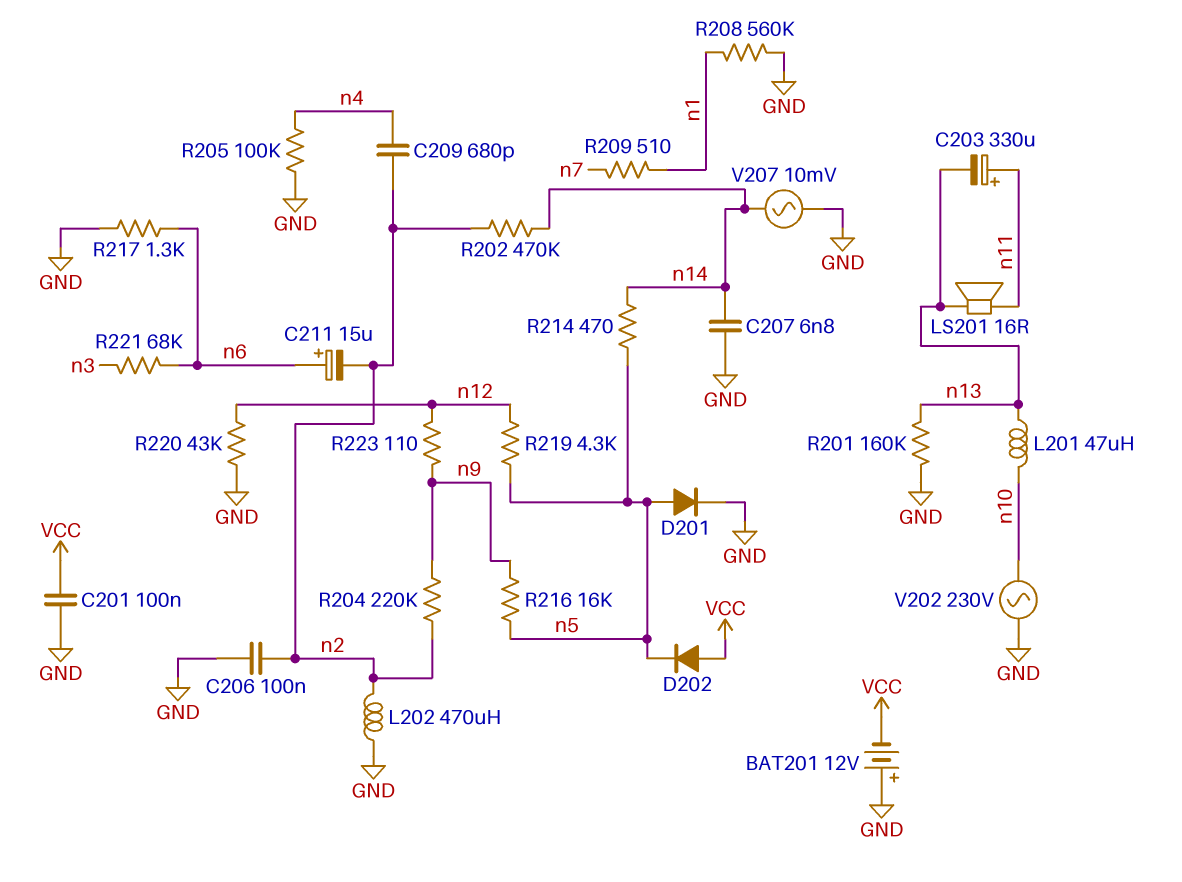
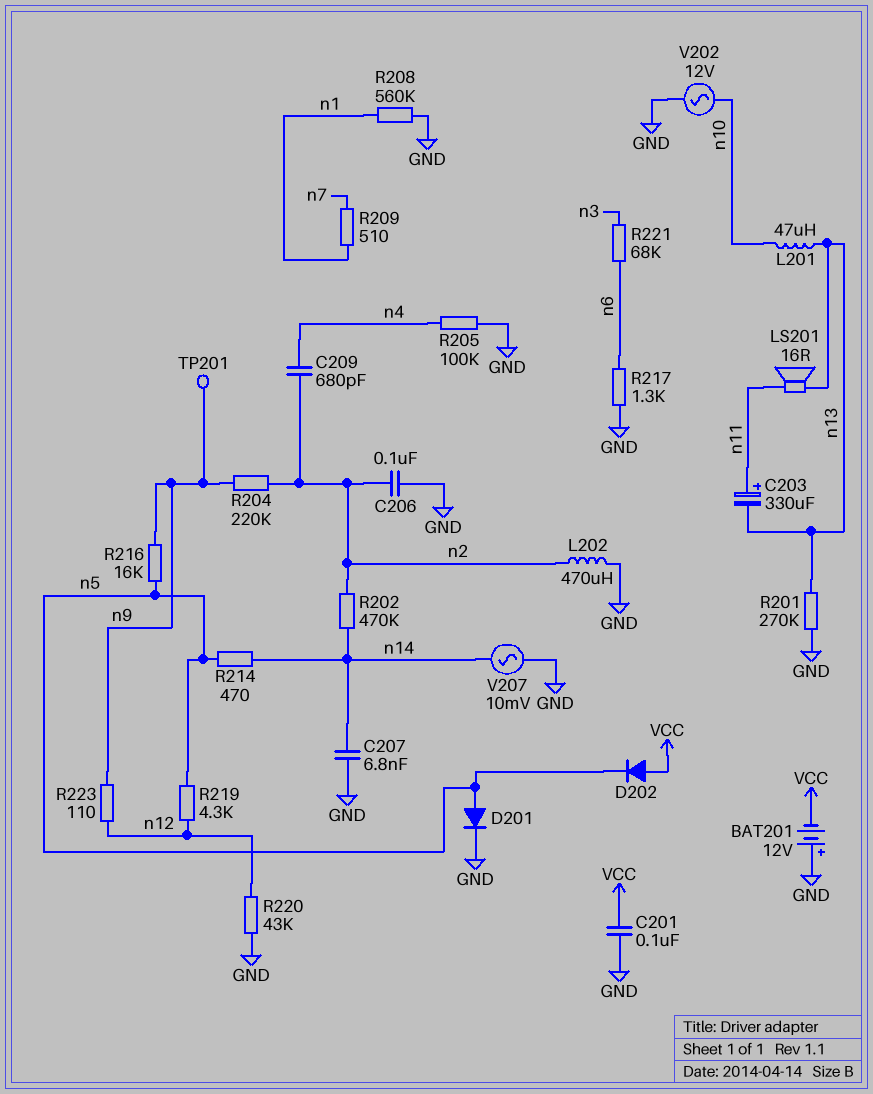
C211: 15uF (plus n6, minus n2) -> none
R201: 160k (GND, n13) -> 270k (GND, n13)
TP201: none -> test point (n9)
V202: AC 230V (GND, n10) -> AC 12V (GND, n10)

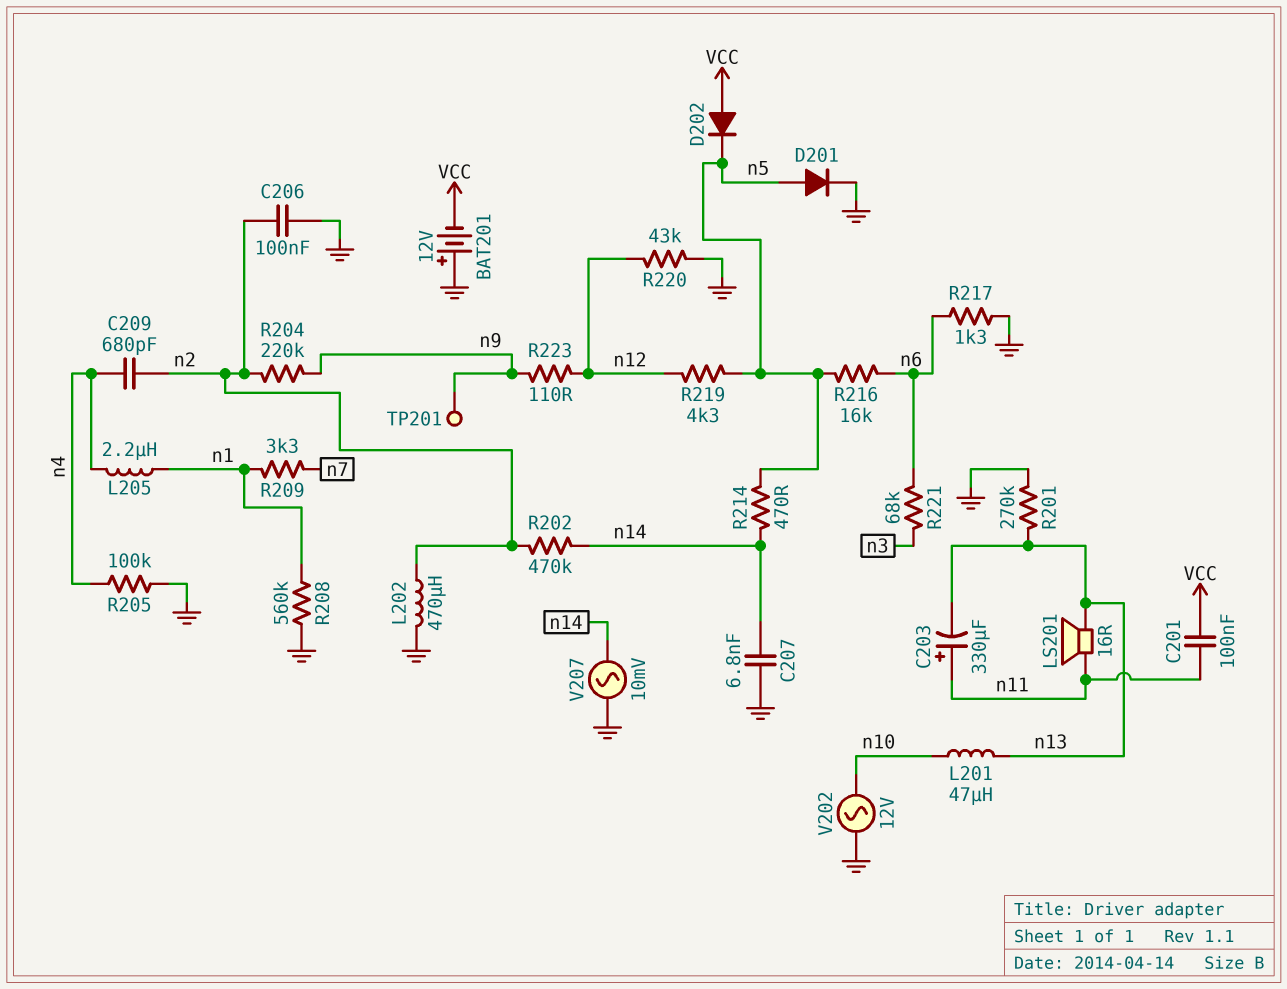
C201: 100nF (GND, VCC) -> 100nF (VCC, n11)
L205: none -> 2.2uH (n1, n4)
R209: 510 (n1, n7) -> 3.3k (n1, n7)
R216: 16k (n5, n9) -> 16k (n5, n6)

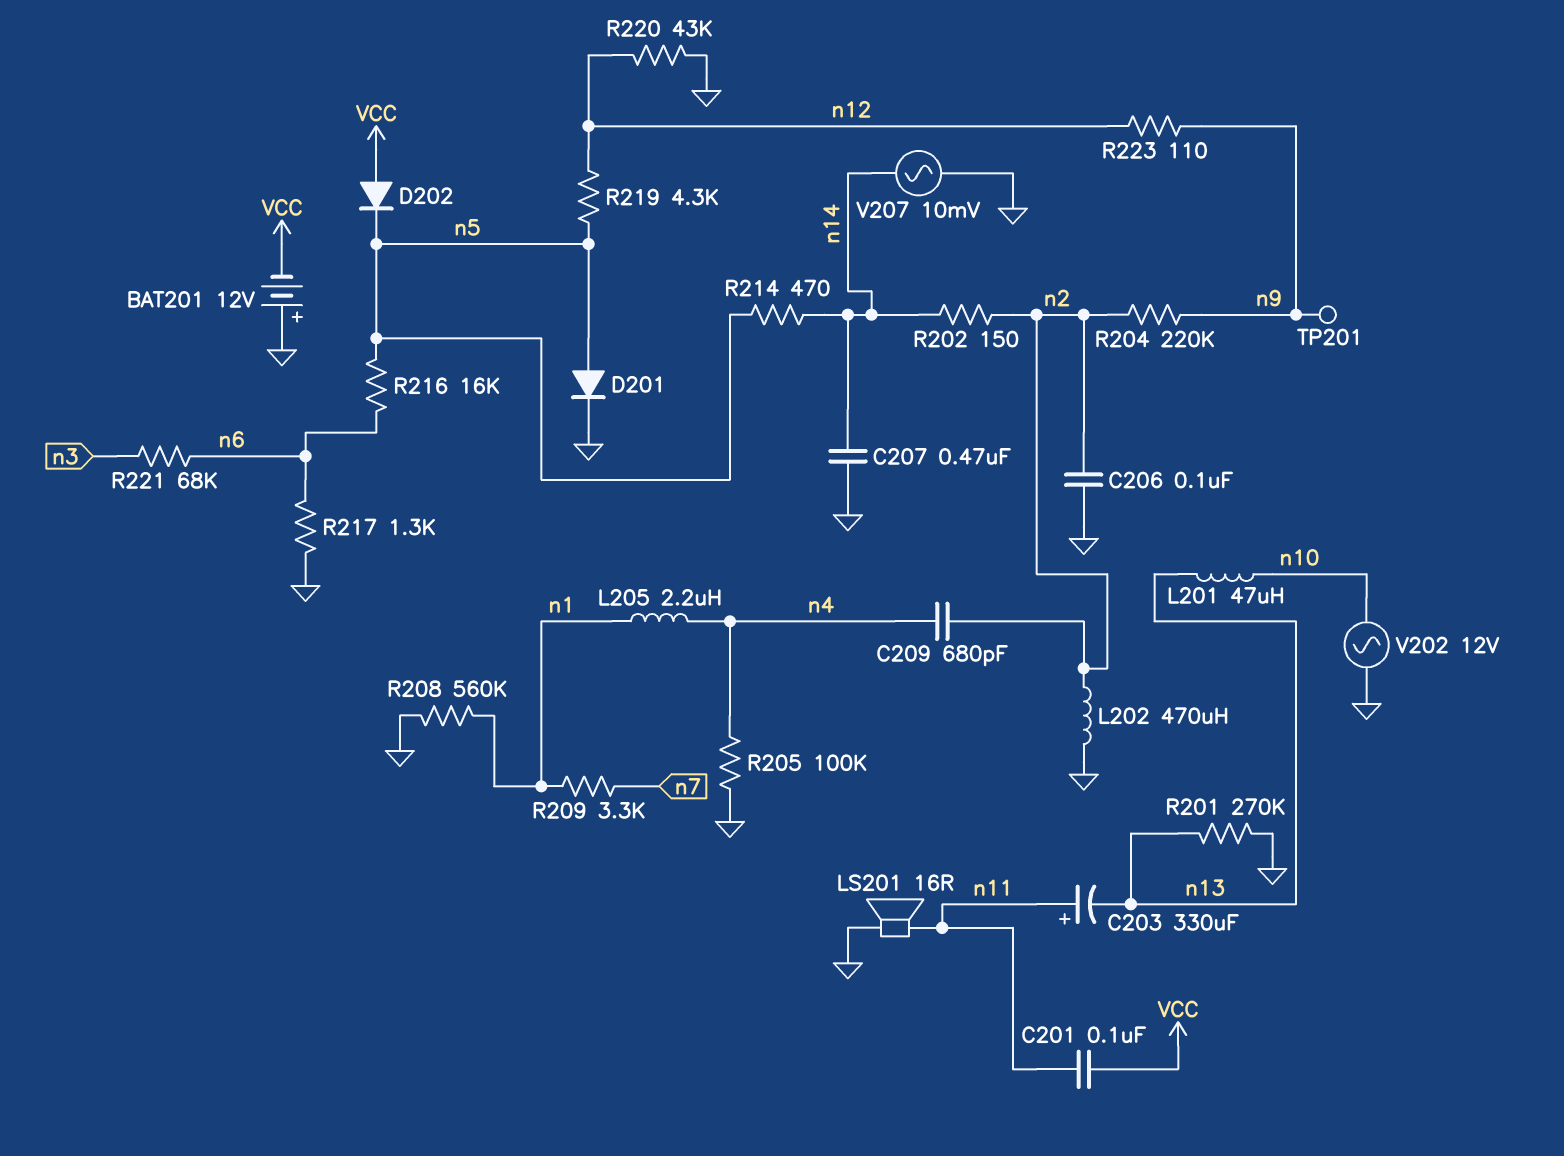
C207: 6.8nF (GND, n14) -> 470nF (GND, n14)
LS201: speaker 16R (n11, n13) -> speaker 16R (GND, n11)
R202: 470k (n2, n14) -> 150 (n2, n14)

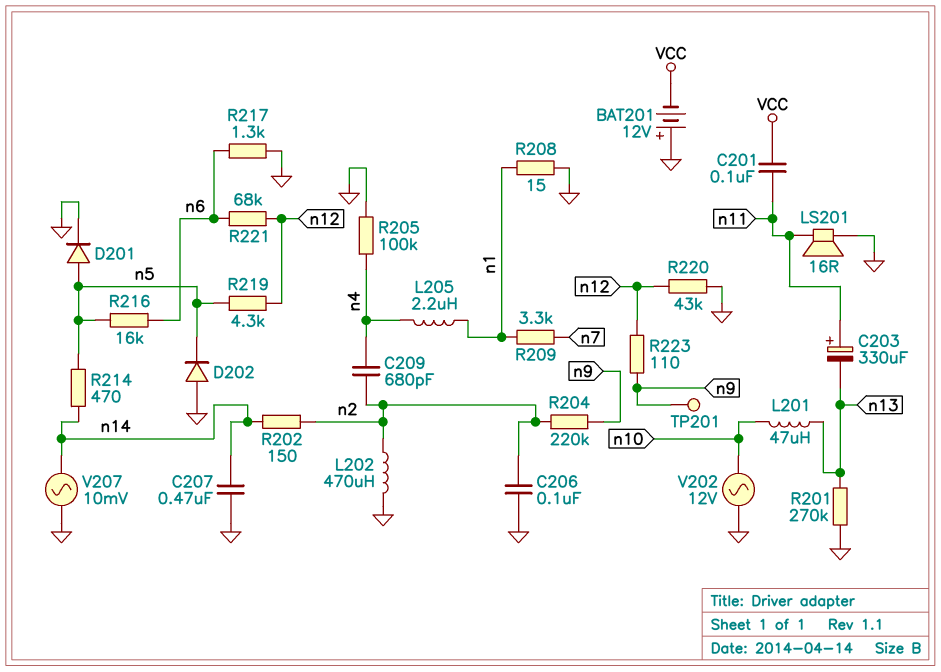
D202: diode (A VCC, K n5) -> diode (A GND, K n5)
R208: 560k (GND, n1) -> 15 (GND, n1)
R221: 68k (n3, n6) -> 68k (n6, n12)

